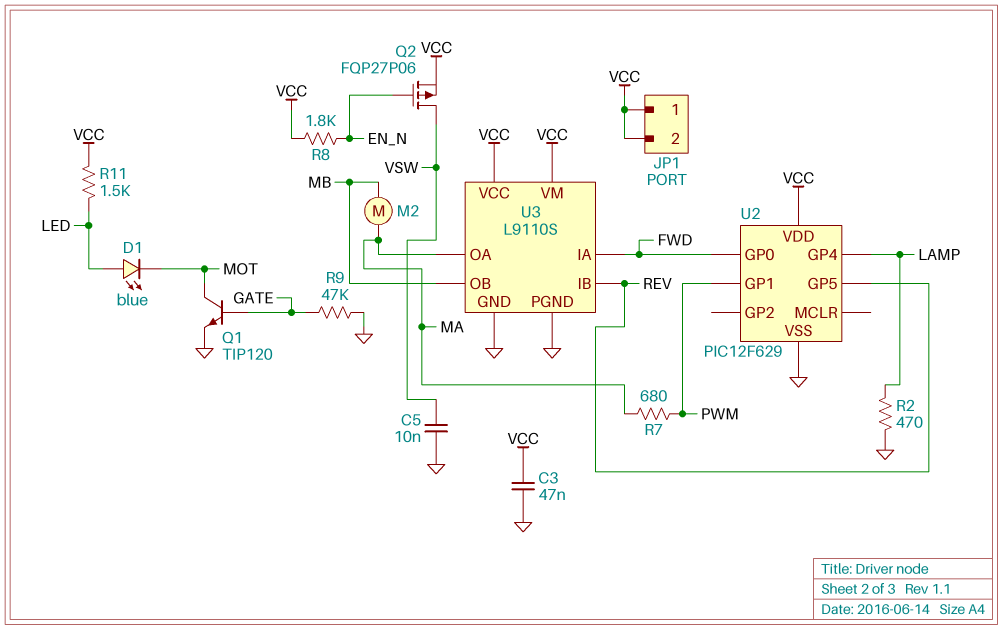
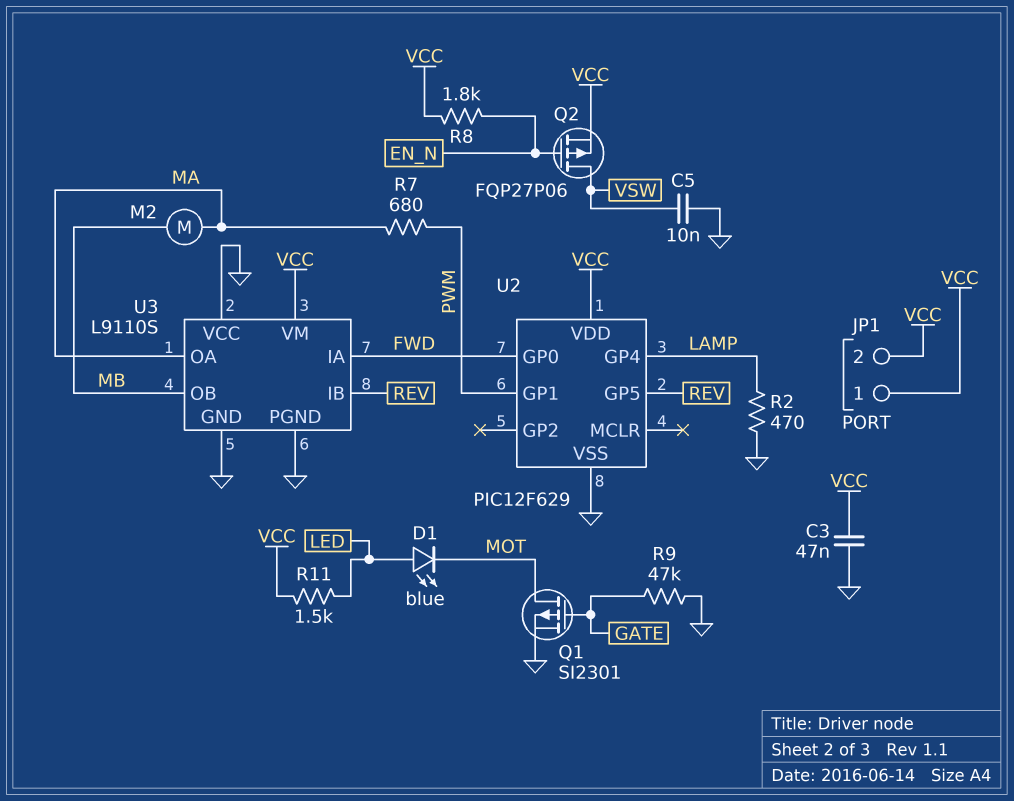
Q1: NPN TIP120 (B GATE, C MOT, E GND) -> PMOS SI2301 (G GATE, D MOT, S GND)
U3 pin VCC: VCC -> GND

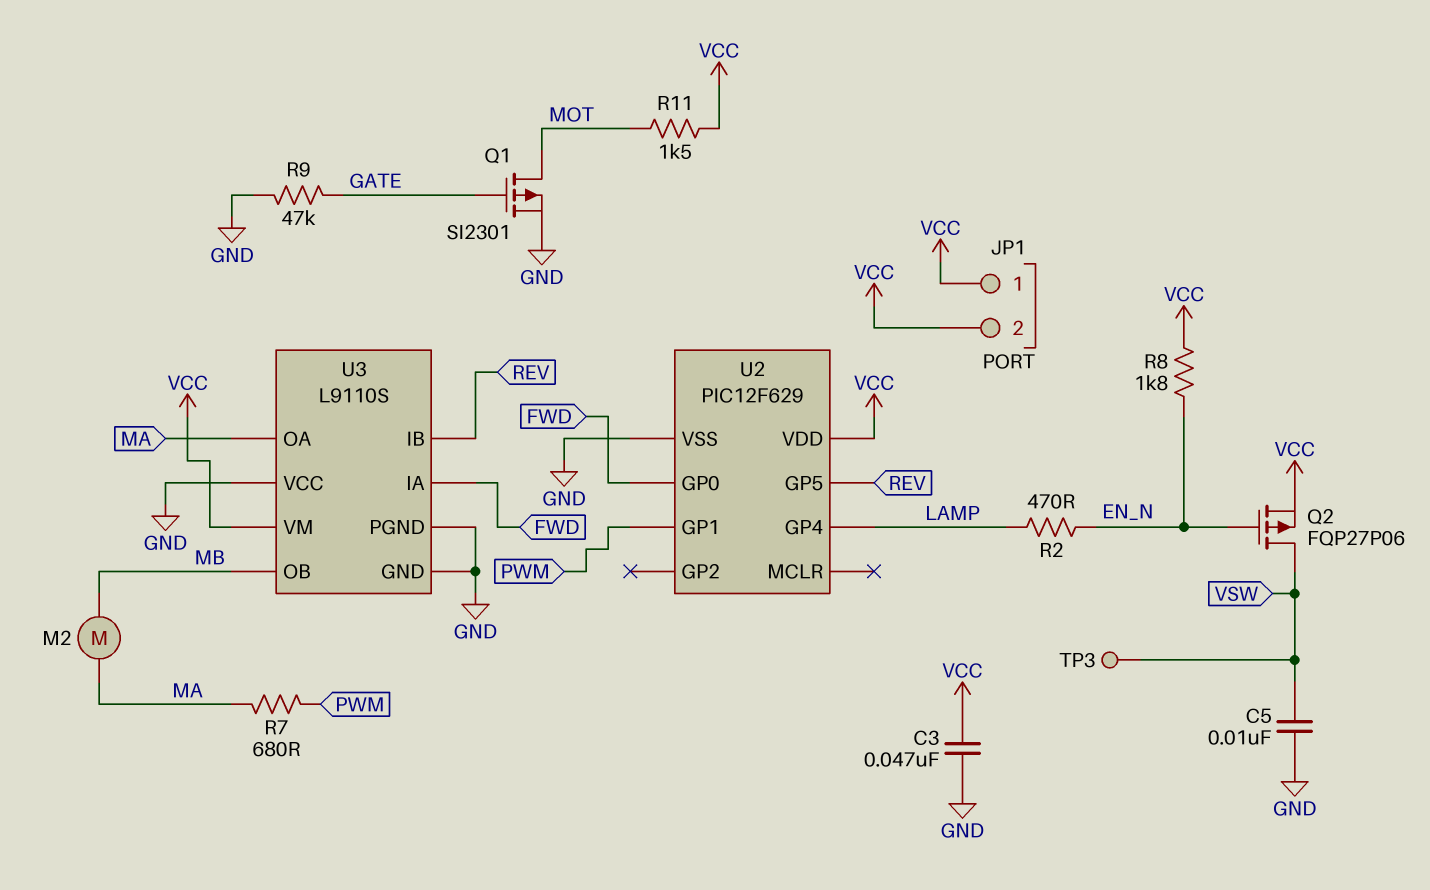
D1: LED blue (A LED, K MOT) -> none
R2: 470 (GND, LAMP) -> 470 (EN_N, LAMP)
R11: 1.5k (LED, VCC) -> 1.5k (MOT, VCC)
TP3: none -> test point (VSW)

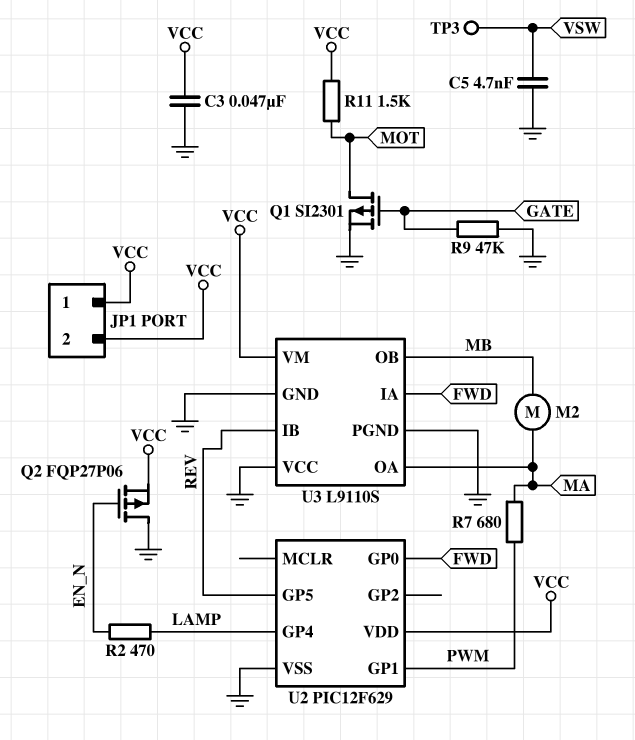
C5: 10nF (GND, VSW) -> 4.7nF (GND, VSW)
Q2: PMOS FQP27P06 (G EN_N, D VSW, S VCC) -> PMOS FQP27P06 (G EN_N, D GND, S VCC)
R8: 1.8k (EN_N, VCC) -> none

